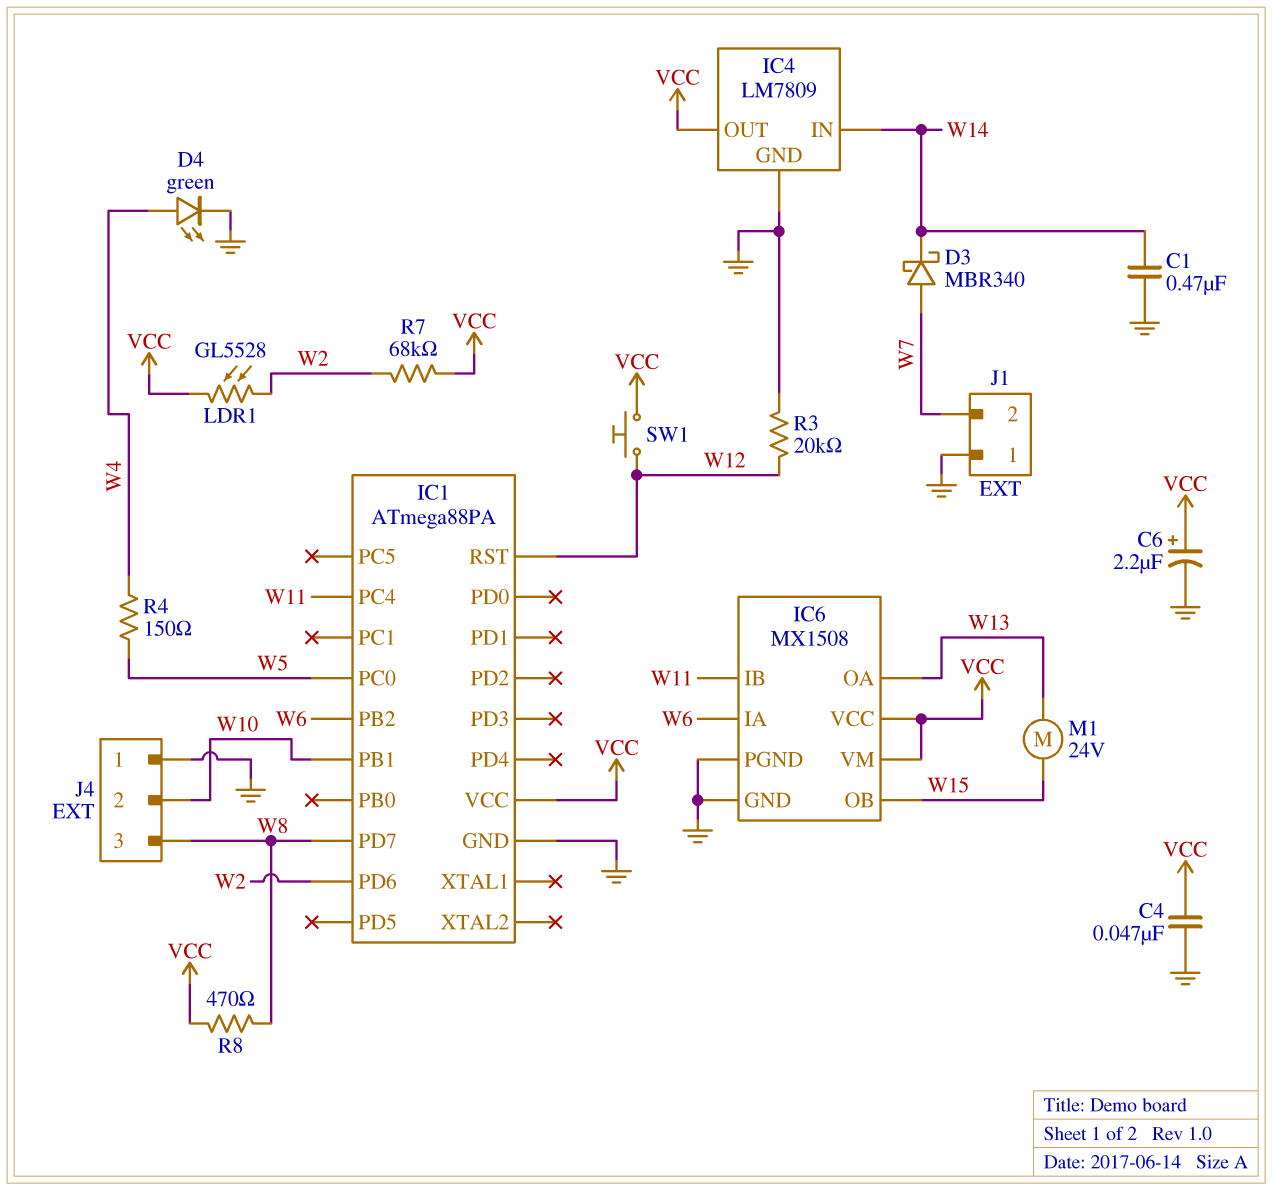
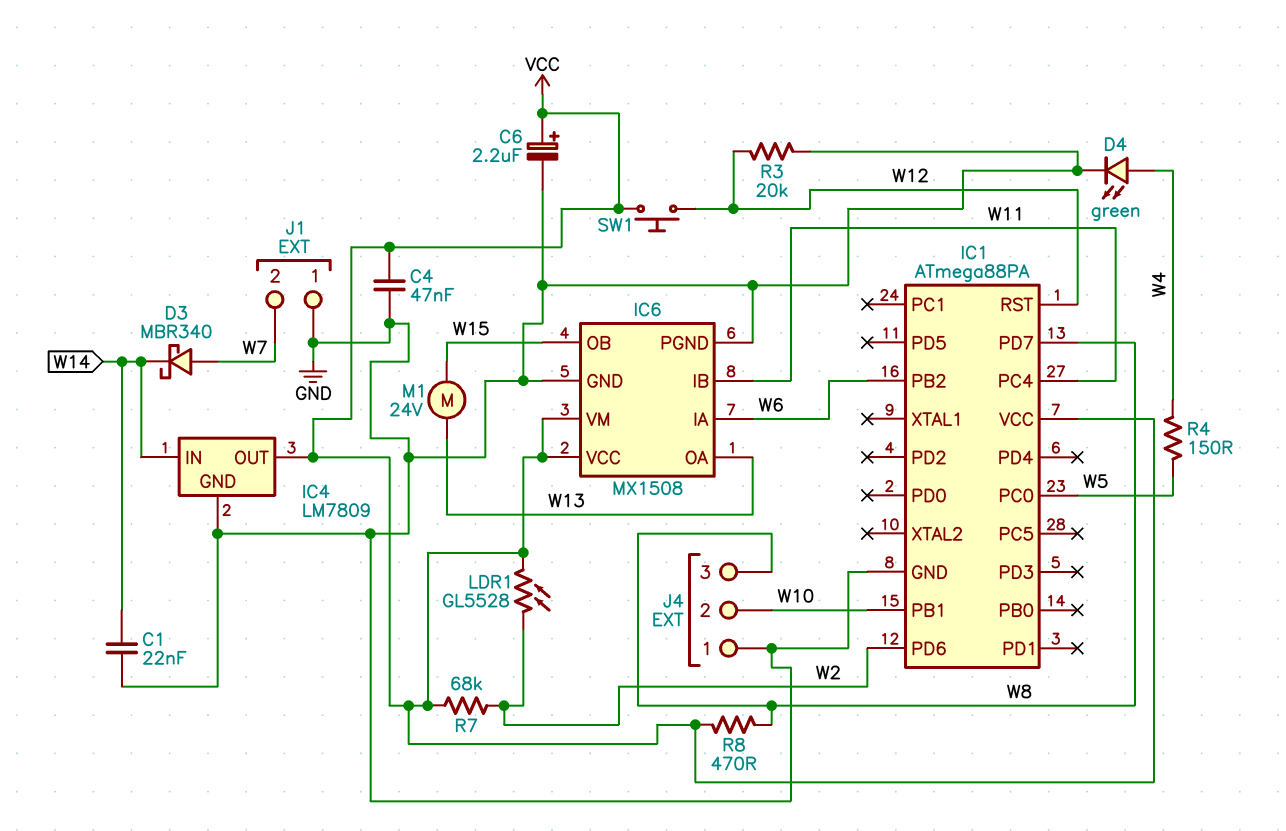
C1: 470nF (GND, W14) -> 22nF (GND, W14)

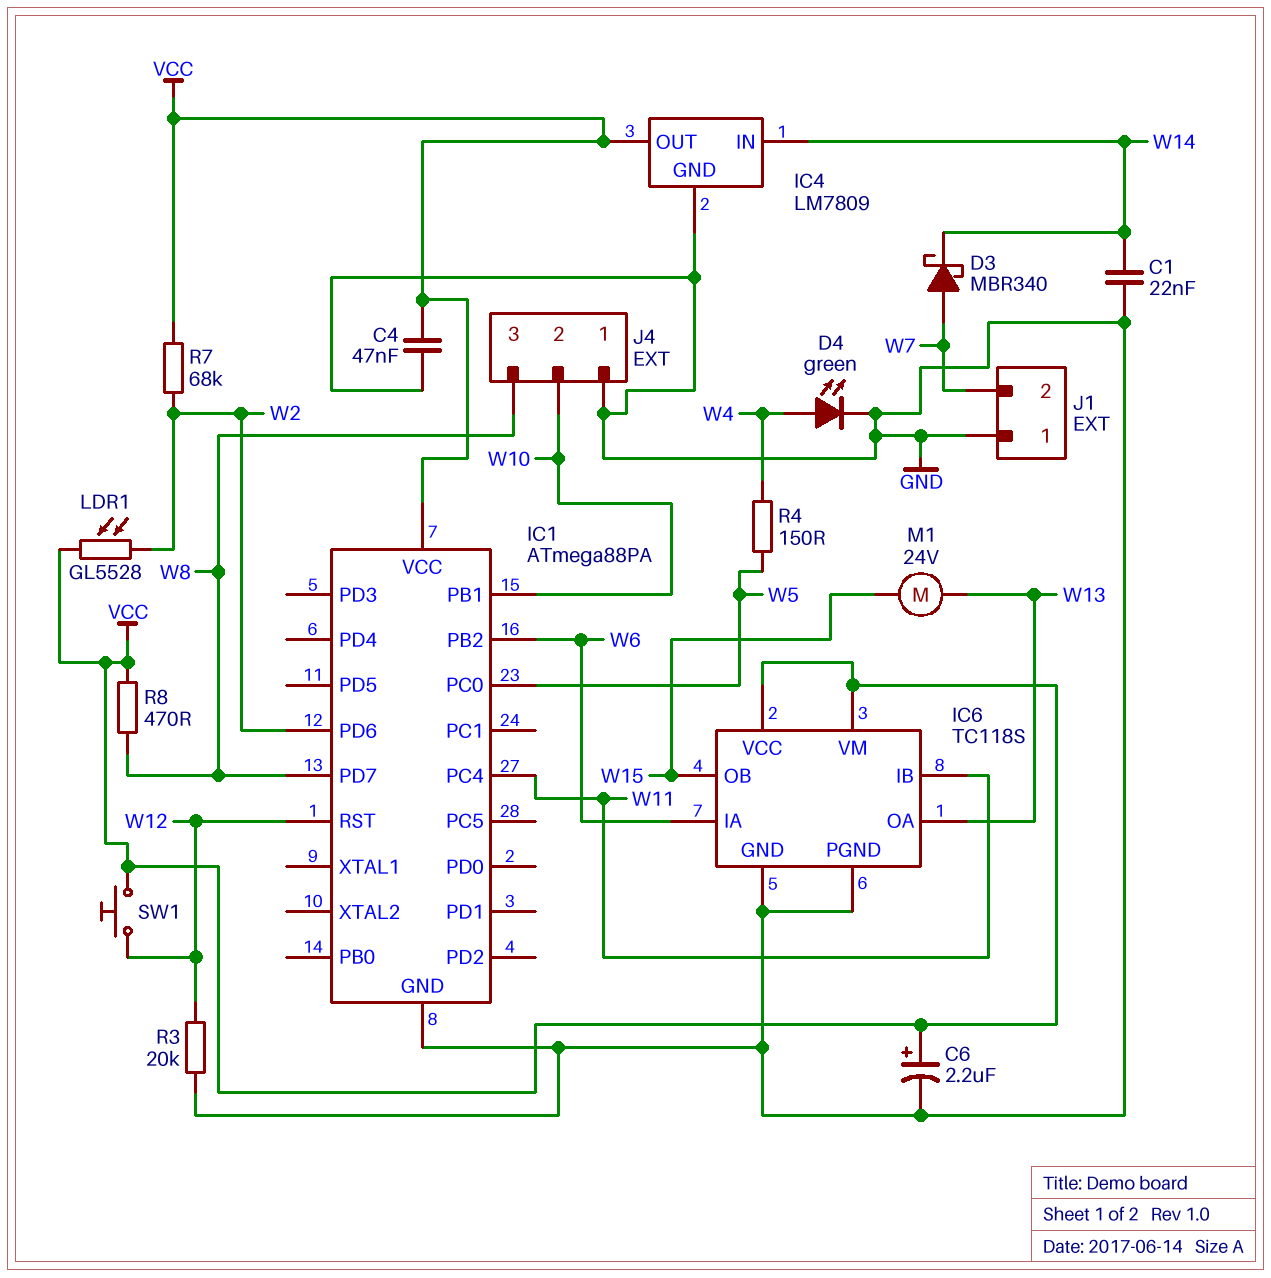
IC6: MX1508 -> TC118S

